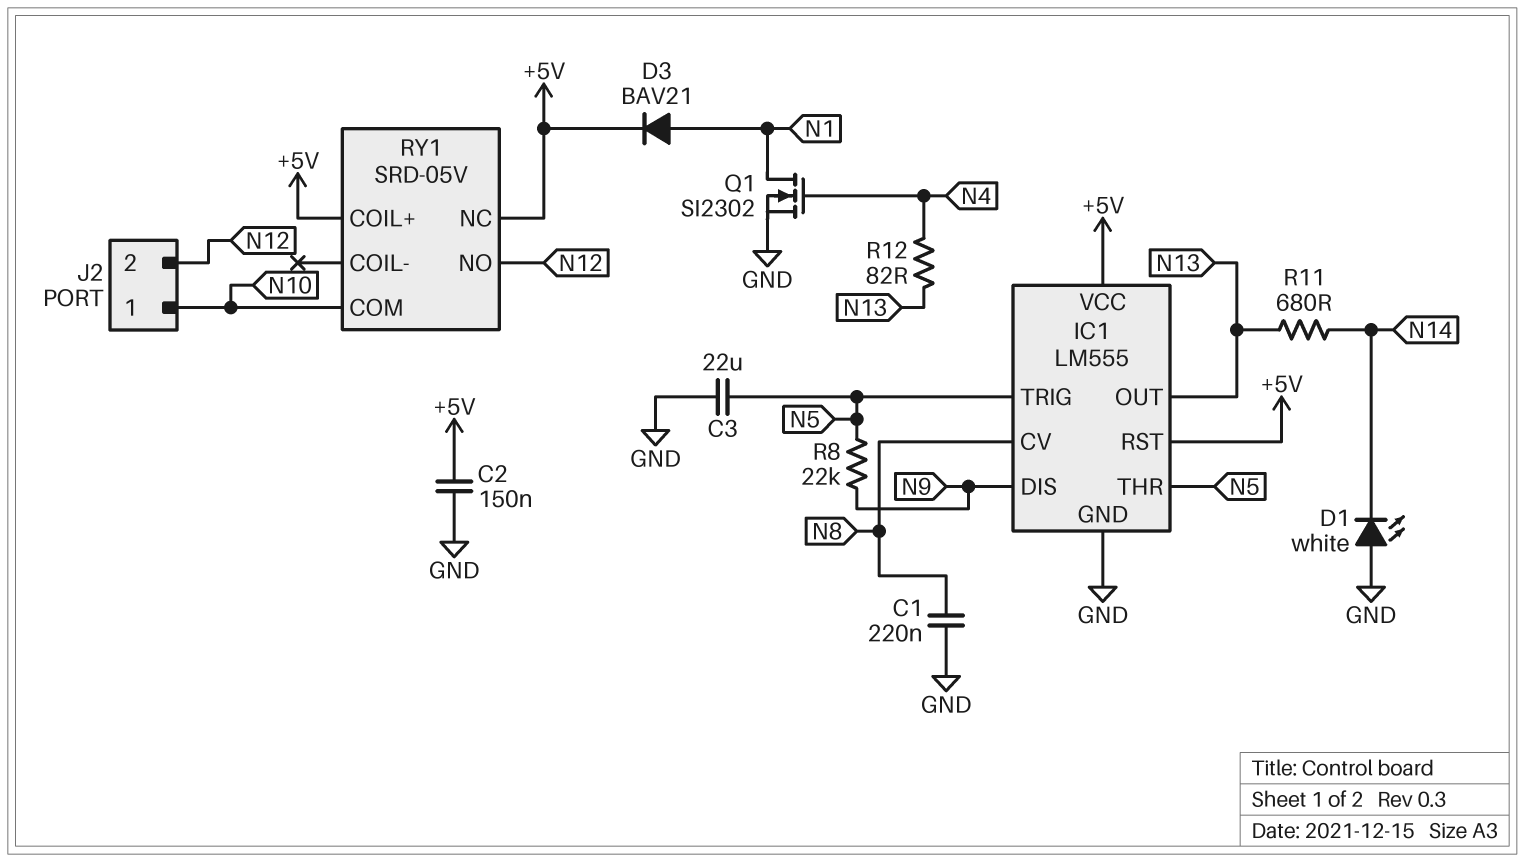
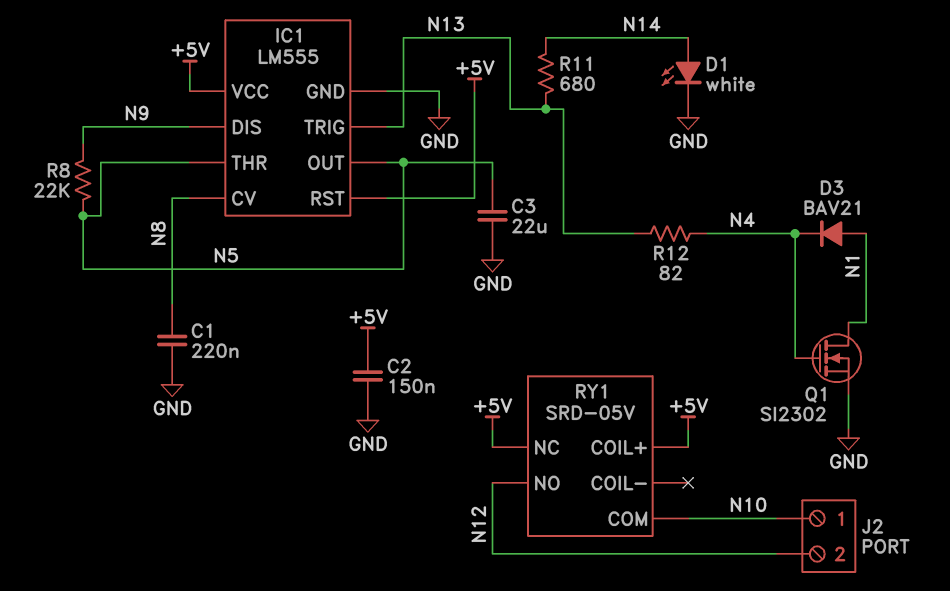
D1: LED white (A GND, K N14) -> LED white (A N14, K GND)
D3: diode BAV21 (A N1, K +5V) -> diode BAV21 (A N1, K N4)
IC1 pin OUT: N13 -> N5
IC1 pin TRIG: N5 -> N13

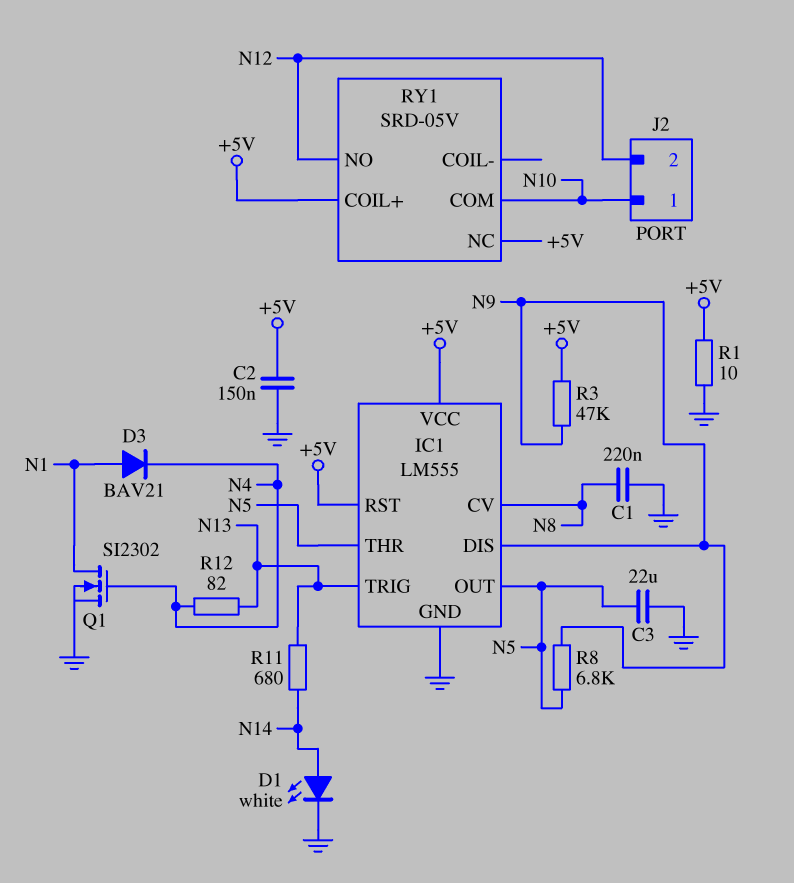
R1: none -> 10 (+5V, GND)
R3: none -> 47k (+5V, N9)
R8: 22k (N5, N9) -> 6.8k (N5, N9)

